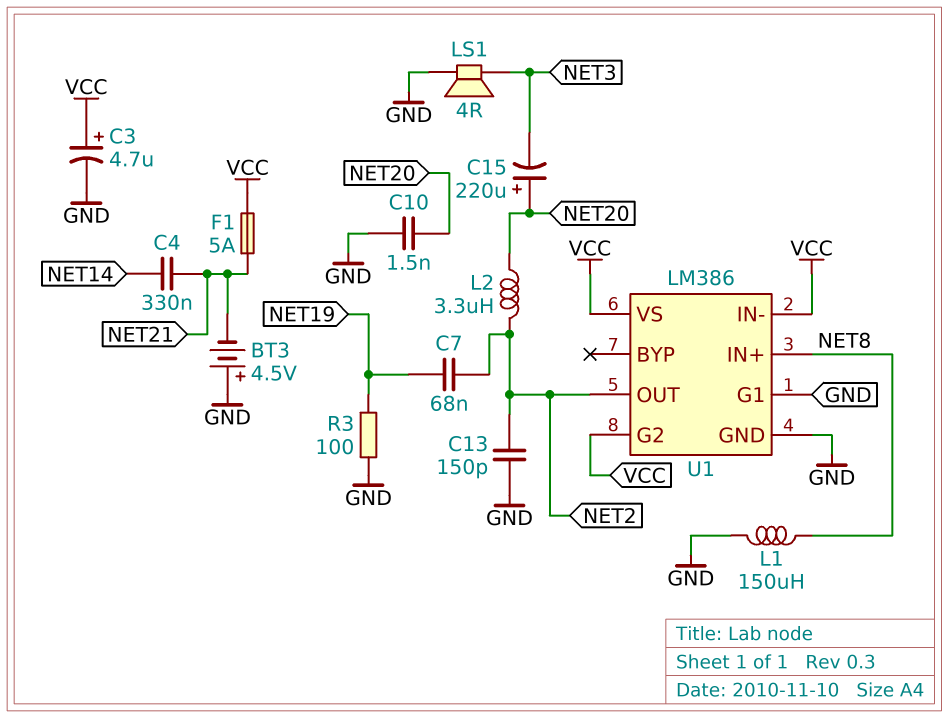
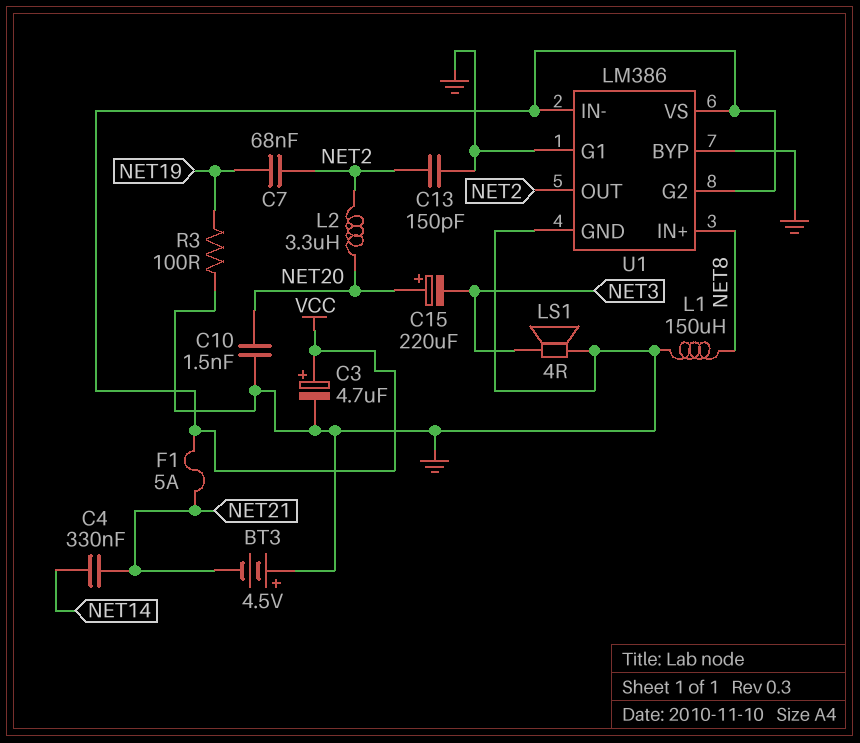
U1 pin BYP: none -> GND

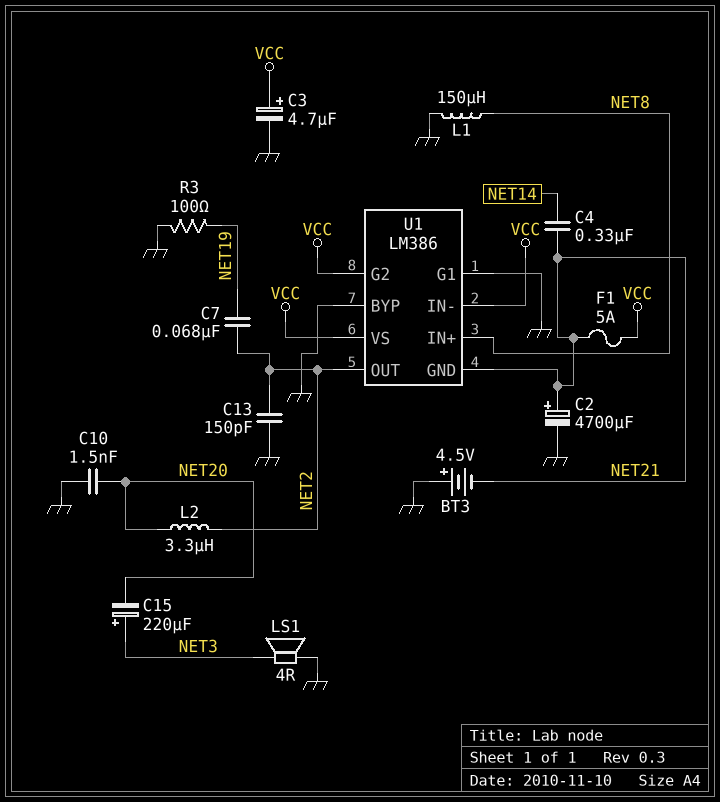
C2: none -> 4700uF (plus NET21, minus GND)
C15: 220uF (plus NET20, minus NET3) -> 220uF (plus NET3, minus NET20)
U1 pin GND: GND -> NET21

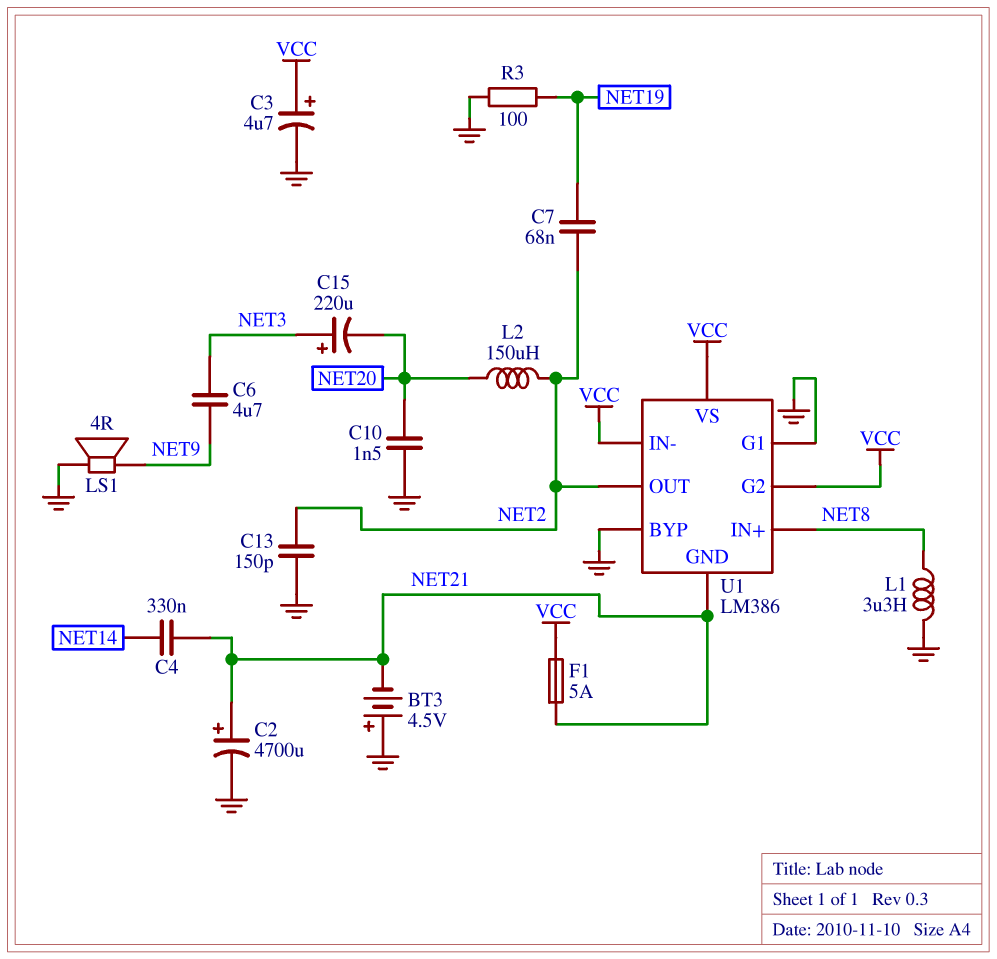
C6: none -> 4.7uF (NET3, NET9)
L1: 150uH (GND, NET8) -> 3.3uH (GND, NET8)
L2: 3.3uH (NET2, NET20) -> 150uH (NET2, NET20)
LS1: speaker 4R (GND, NET3) -> speaker 4R (GND, NET9)

